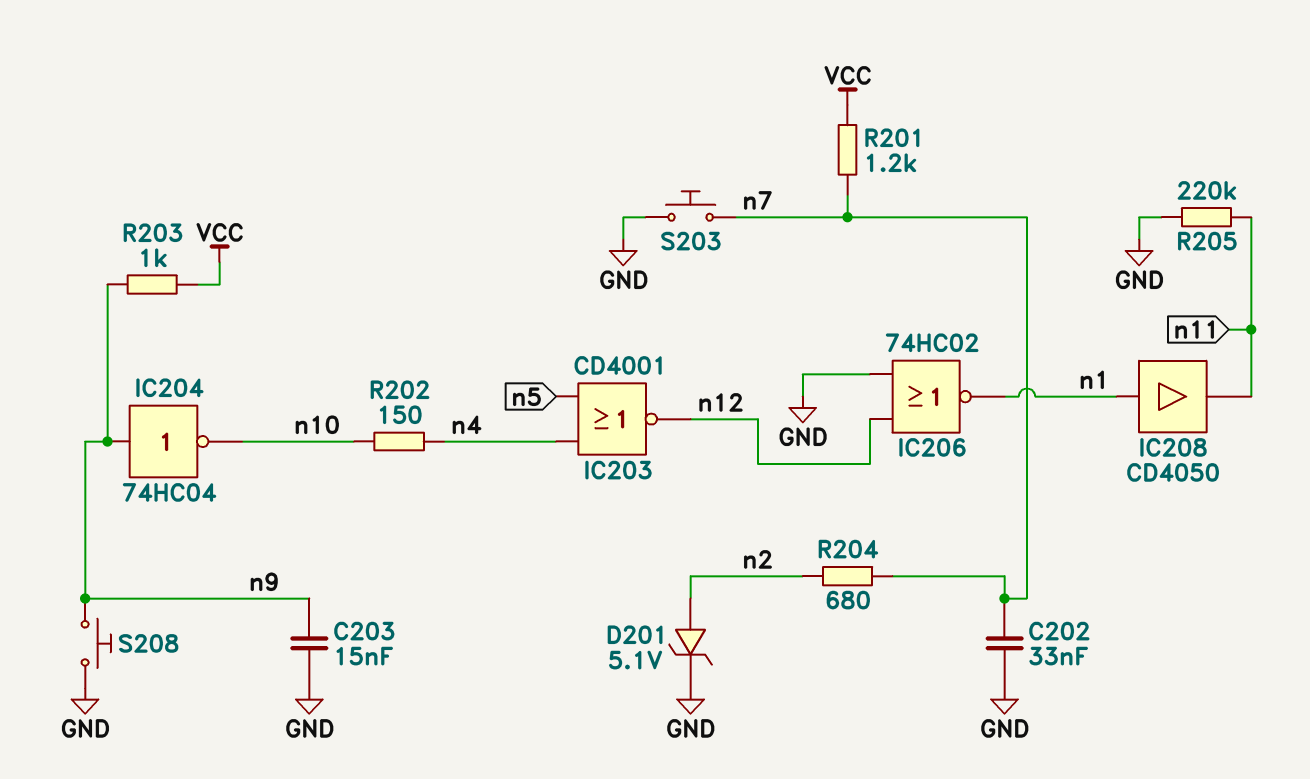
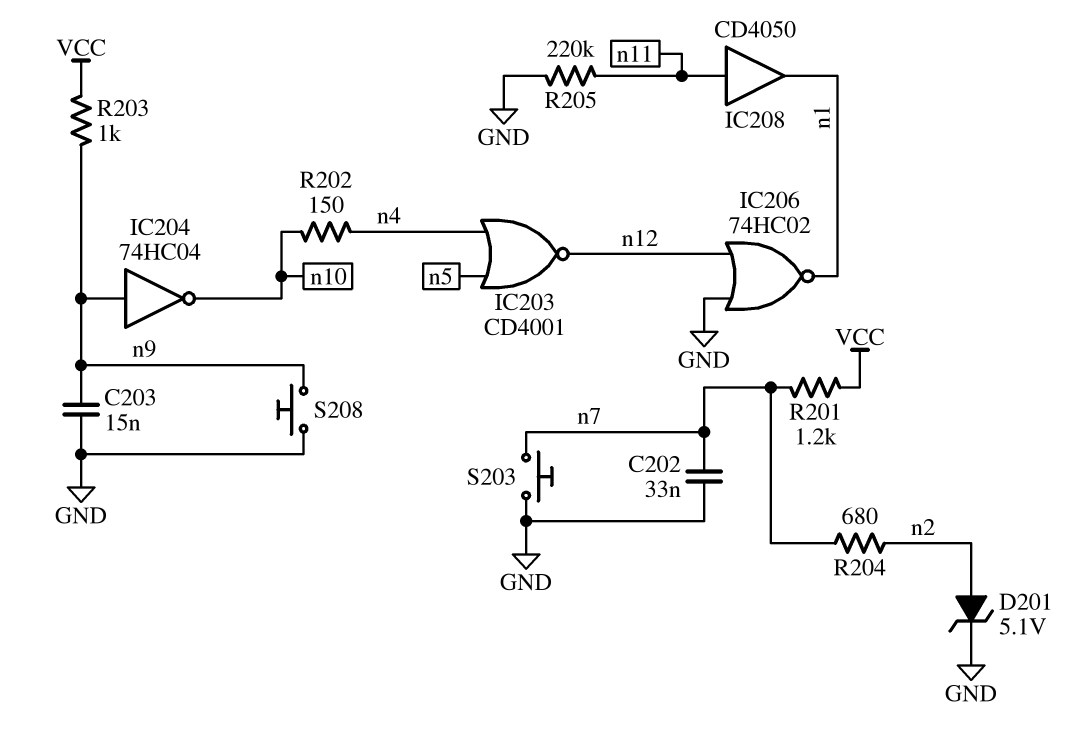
IC208: buffer CD4050 (in n1, out n11) -> buffer CD4050 (in n11, out n1)

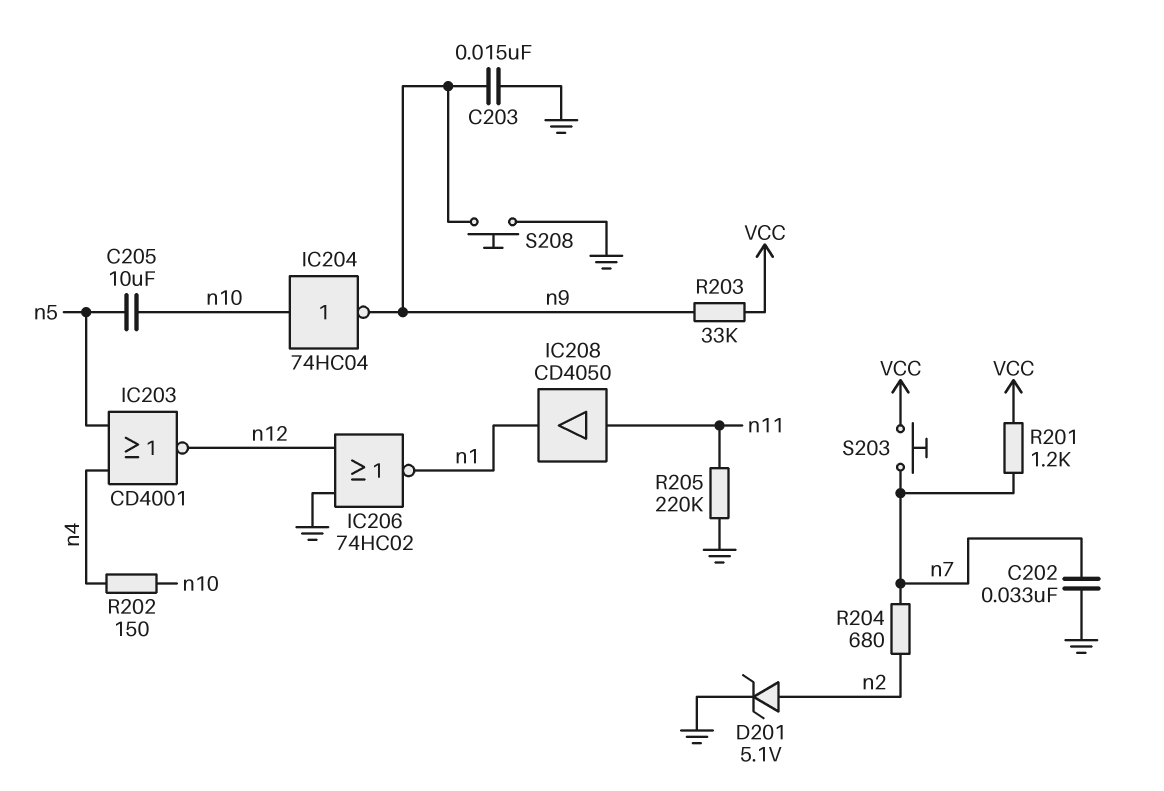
C205: none -> 10uF (n5, n10)
IC204: NOT 74HC04 (in n9, out n10) -> NOT 74HC04 (in n10, out n9)
R203: 1k (VCC, n9) -> 33k (VCC, n9)
S203: button (GND, n7) -> button (VCC, n7)

